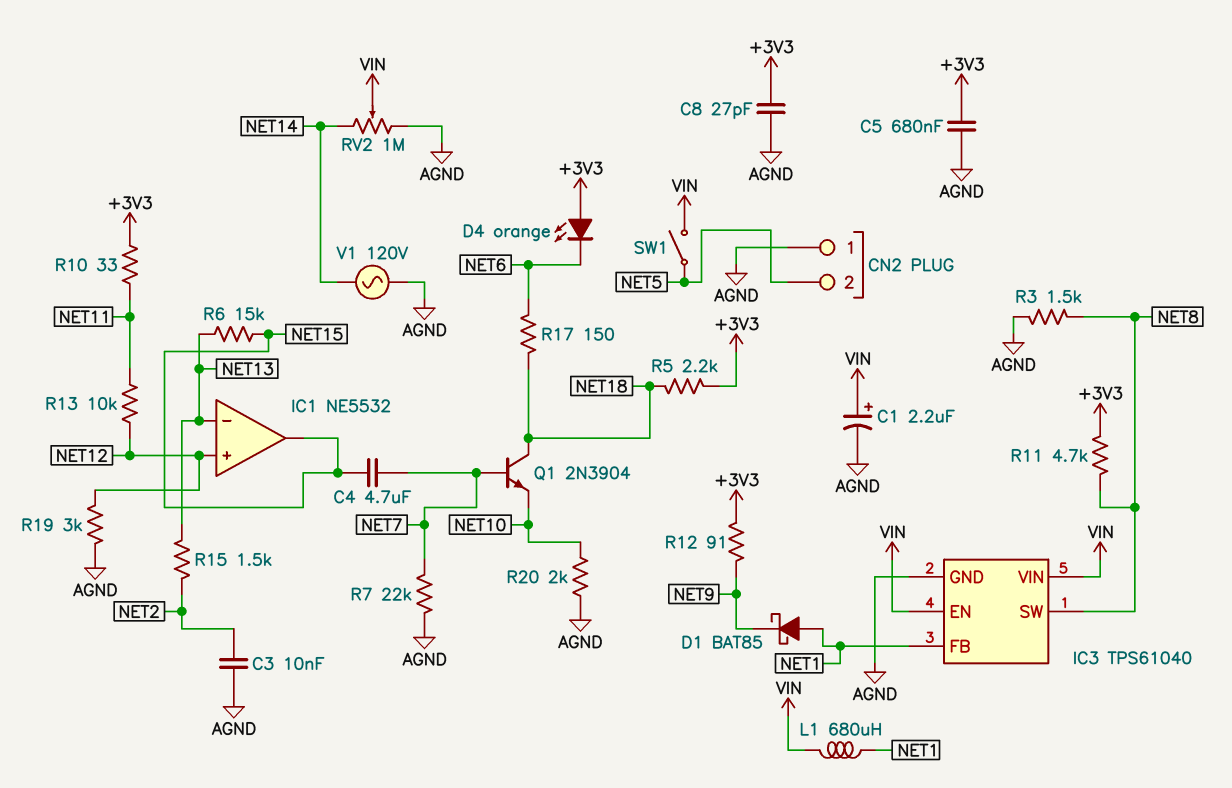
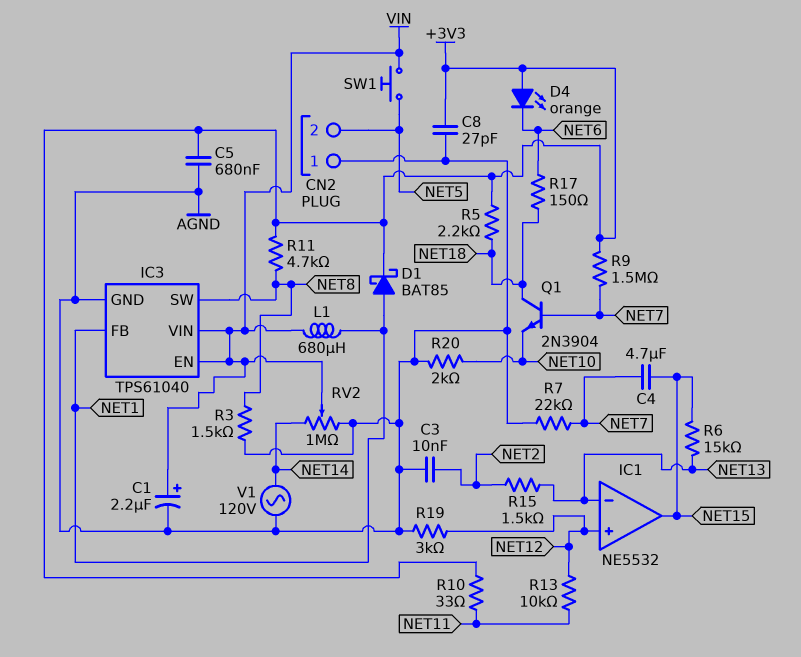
D1: schottky BAT85 (A NET1, K NET9) -> schottky BAT85 (A NET1, K +3V3)
R9: none -> 1.5M (+3V3, NET7)
R12: 91 (+3V3, NET9) -> none
SW1: switch (NET5, VIN) -> button (NET5, VIN)

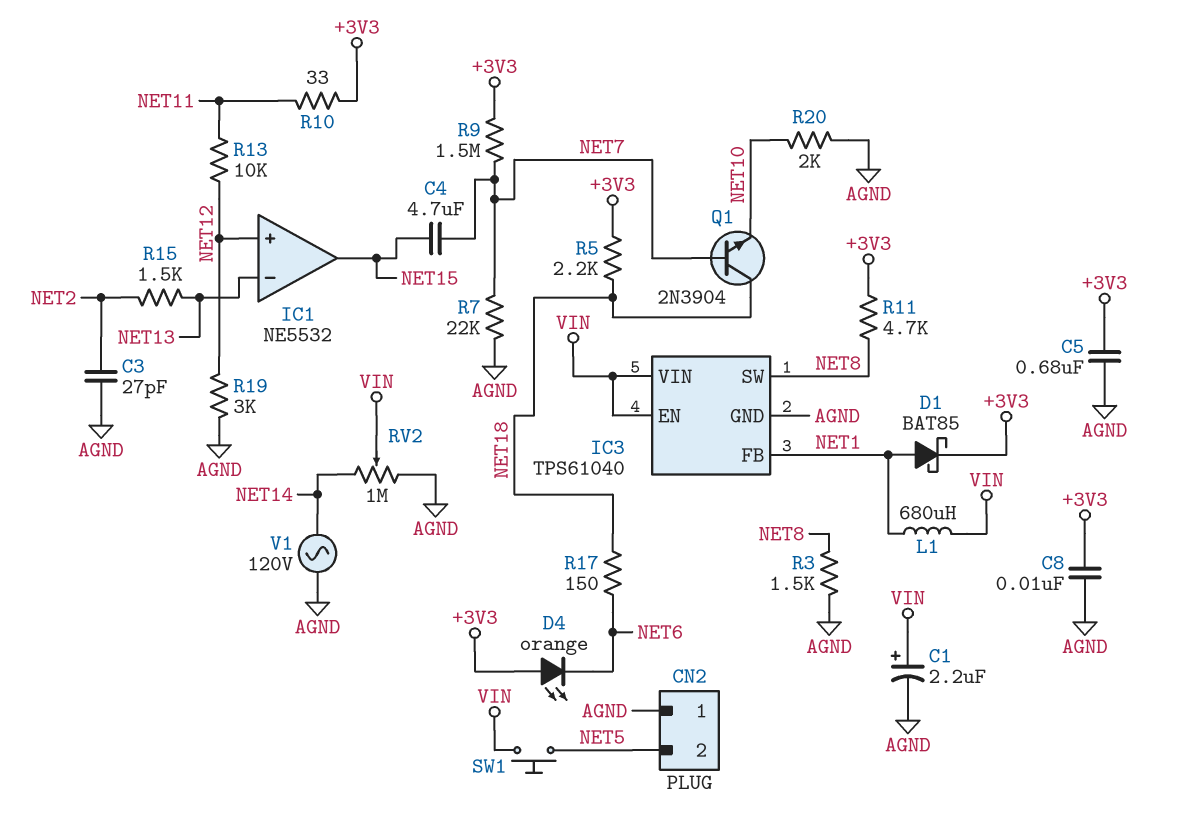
C3: 10nF (AGND, NET2) -> 27pF (AGND, NET2)
C8: 27pF (+3V3, AGND) -> 10nF (+3V3, AGND)
R6: 15k (NET13, NET15) -> none

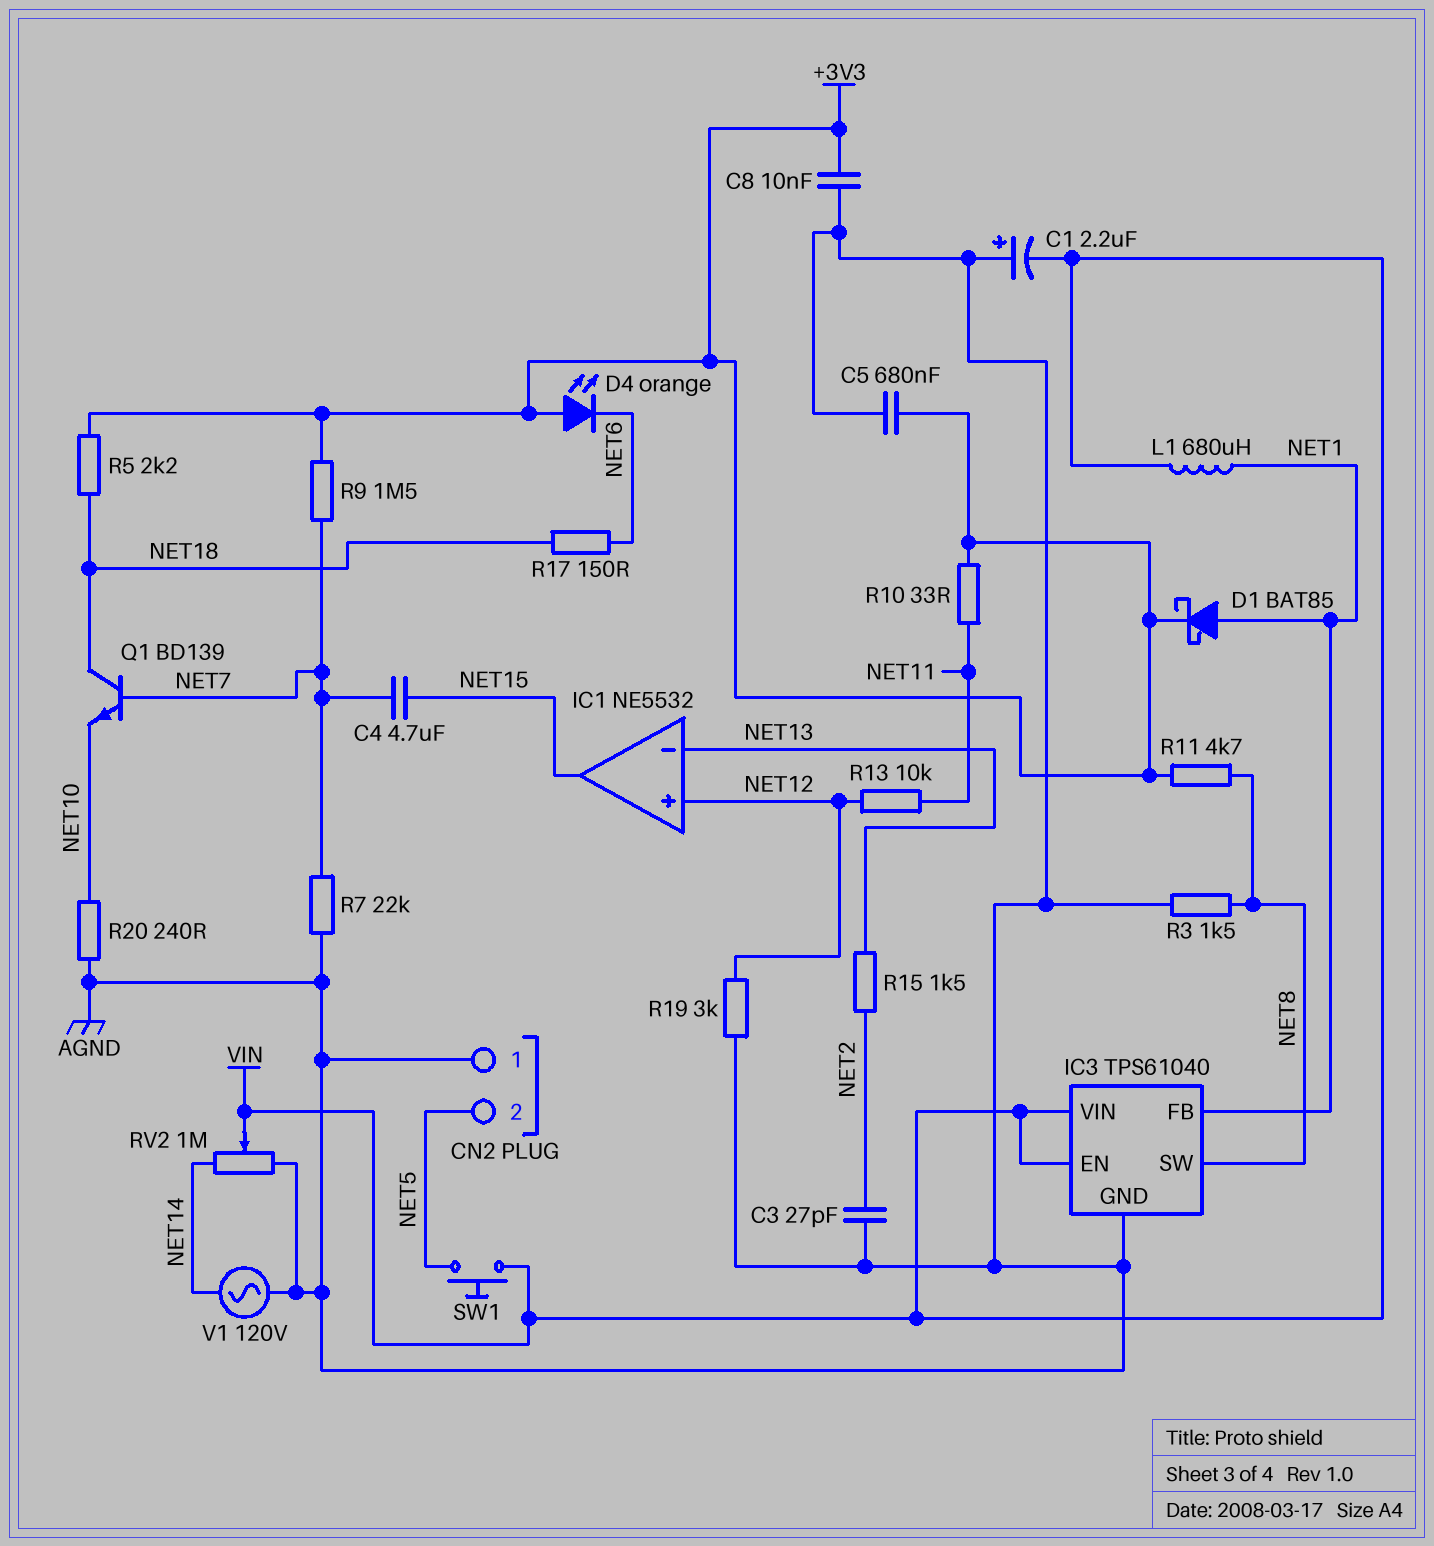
C1: 2.2uF (plus VIN, minus AGND) -> 2.2uF (plus AGND, minus VIN)
Q1: NPN 2N3904 (B NET7, C NET18, E NET10) -> NPN BD139 (B NET7, C NET18, E NET10)
R20: 2k (AGND, NET10) -> 240 (AGND, NET10)

